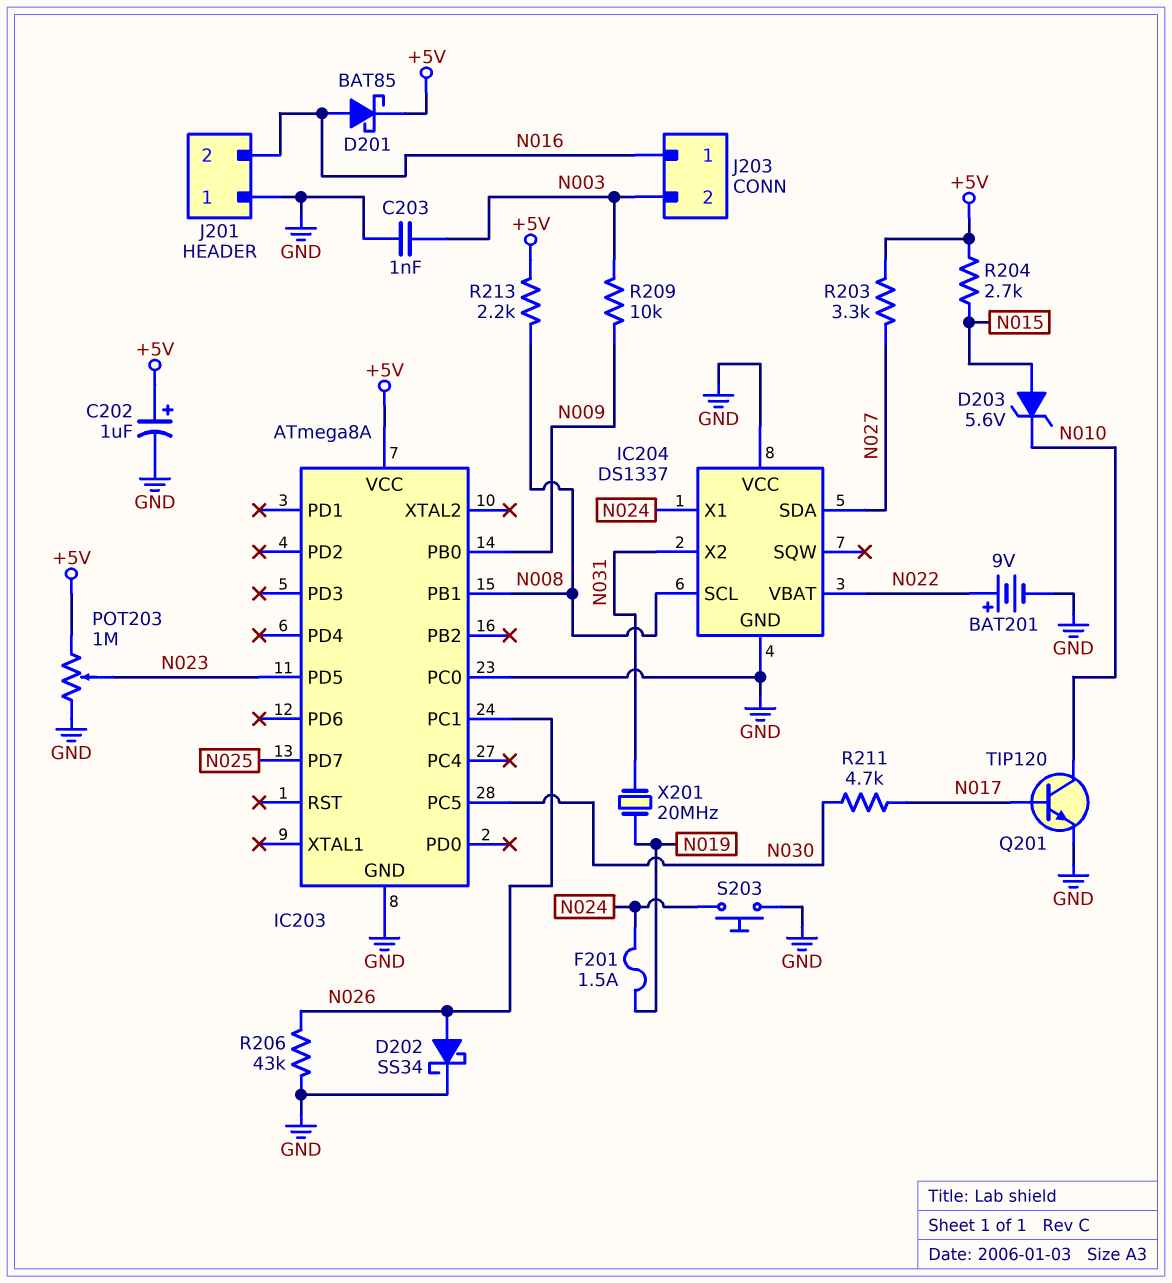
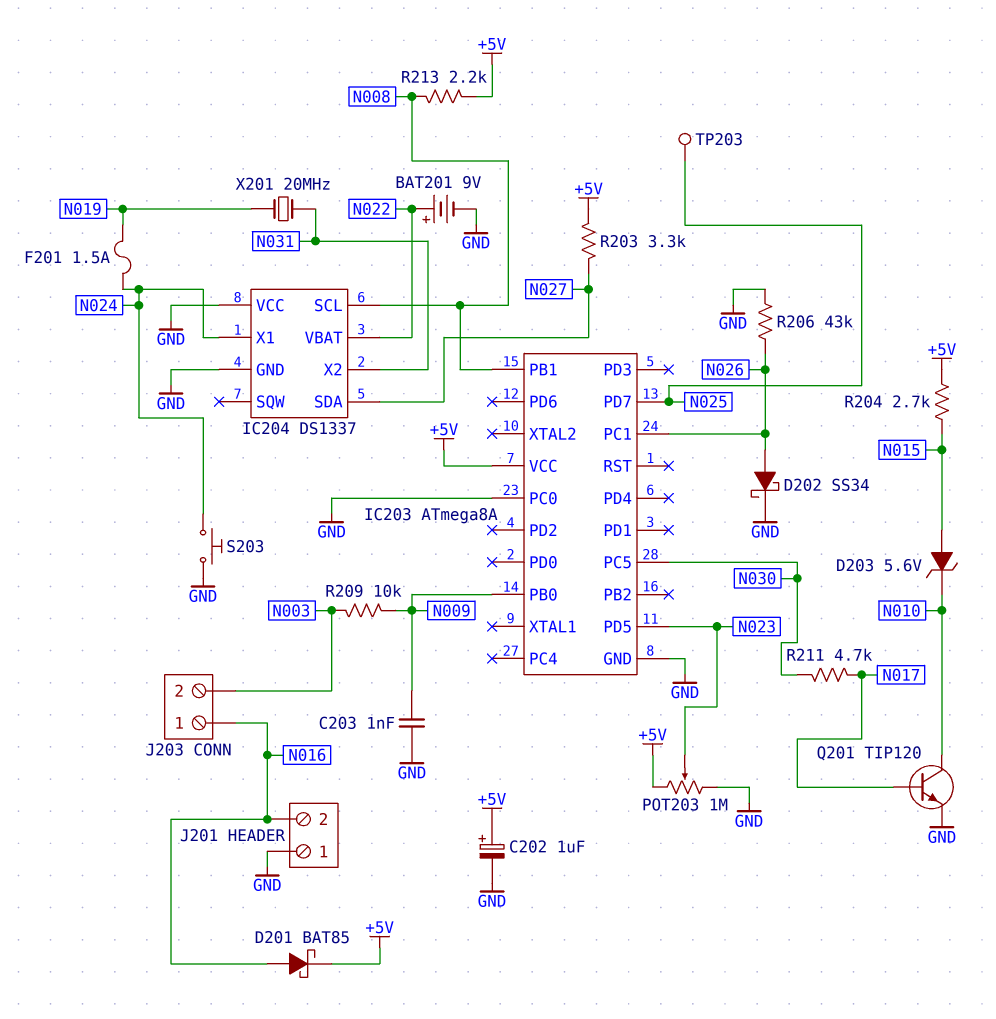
C203: 1nF (GND, N003) -> 1nF (GND, N009)
TP203: none -> test point (N025)

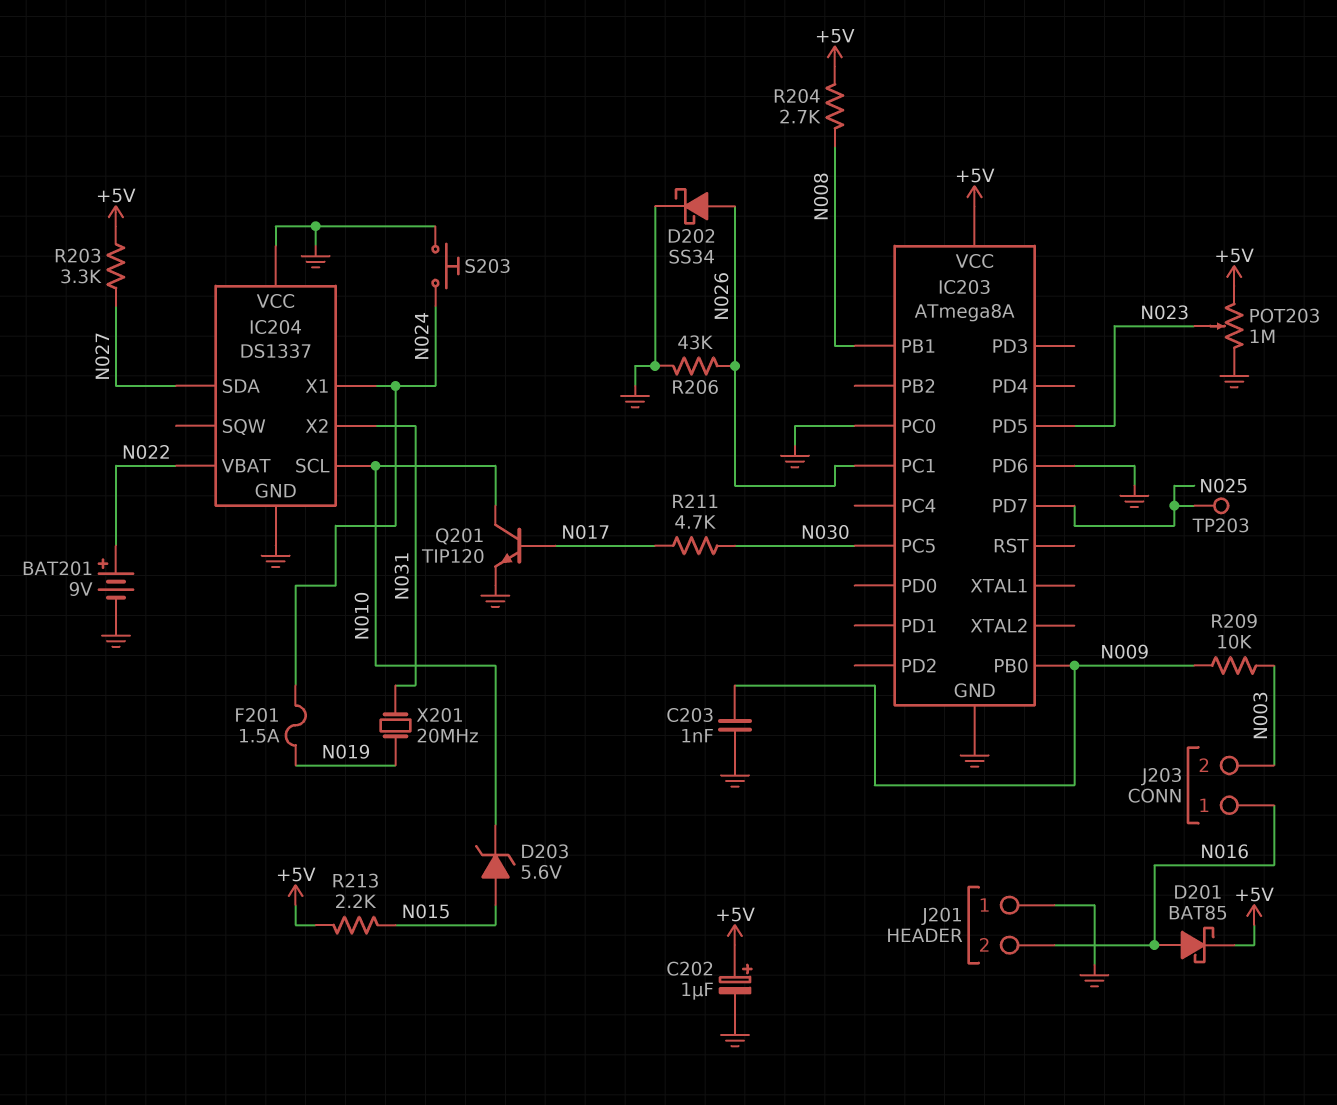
IC203 pin PD6: none -> GND
IC204 pin SCL: N008 -> N010
R204: 2.7k (+5V, N015) -> 2.7k (+5V, N008)
R213: 2.2k (+5V, N008) -> 2.2k (+5V, N015)

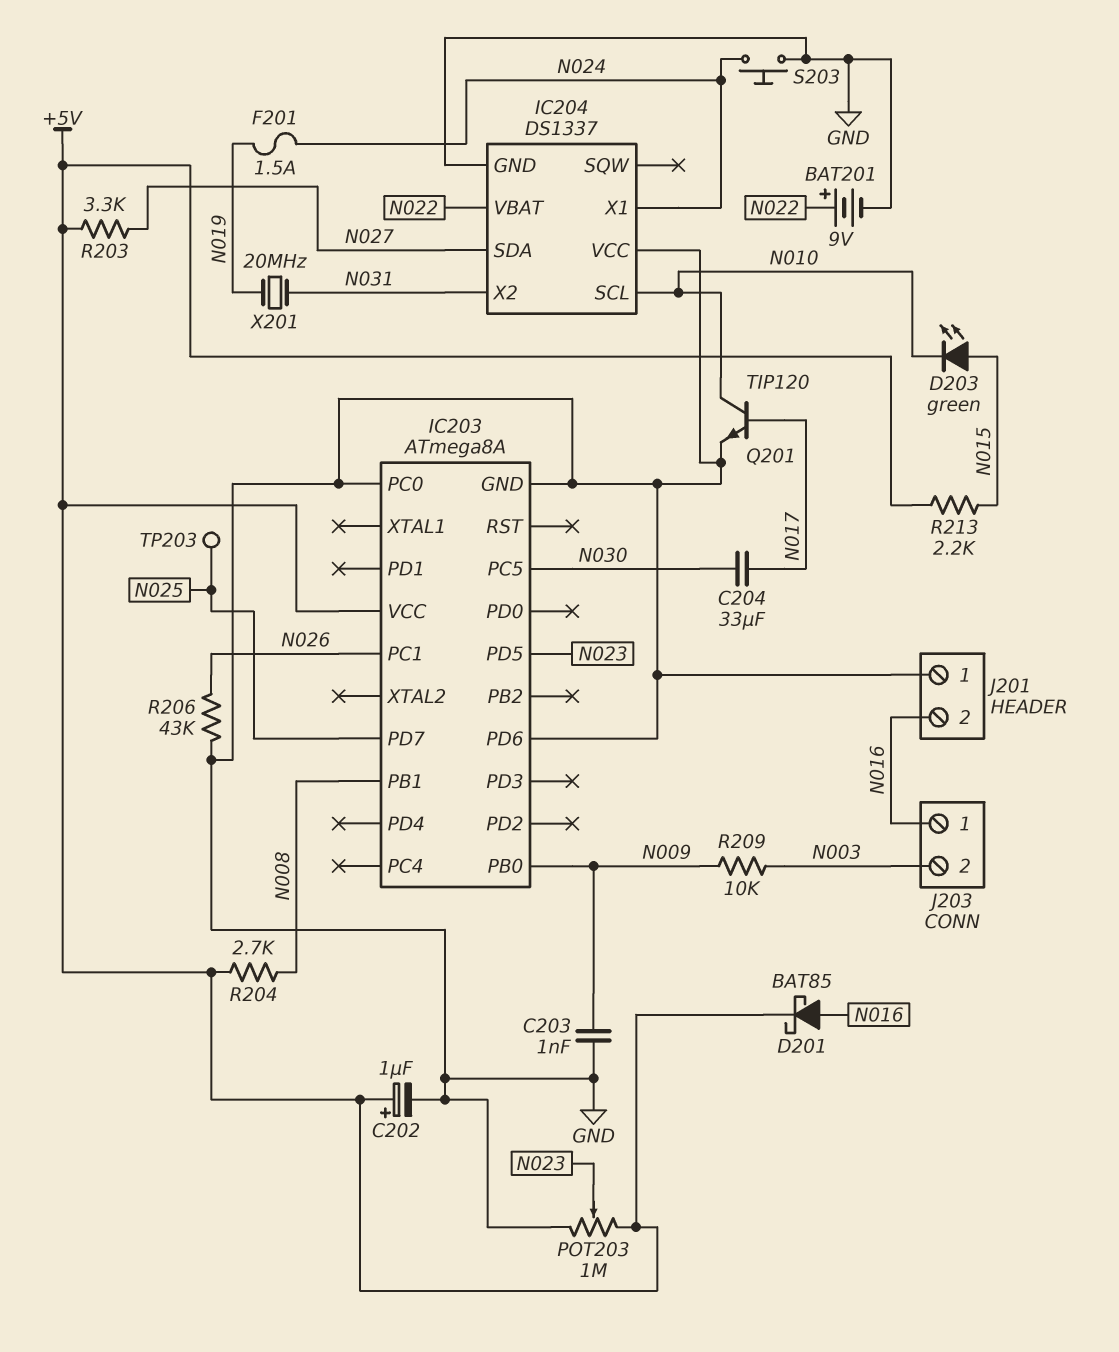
C204: none -> 33uF (N017, N030)
D202: schottky SS34 (A N026, K GND) -> none
D203: zener 5.6V (A N015, K N010) -> LED green (A N015, K N010)
R211: 4.7k (N017, N030) -> none

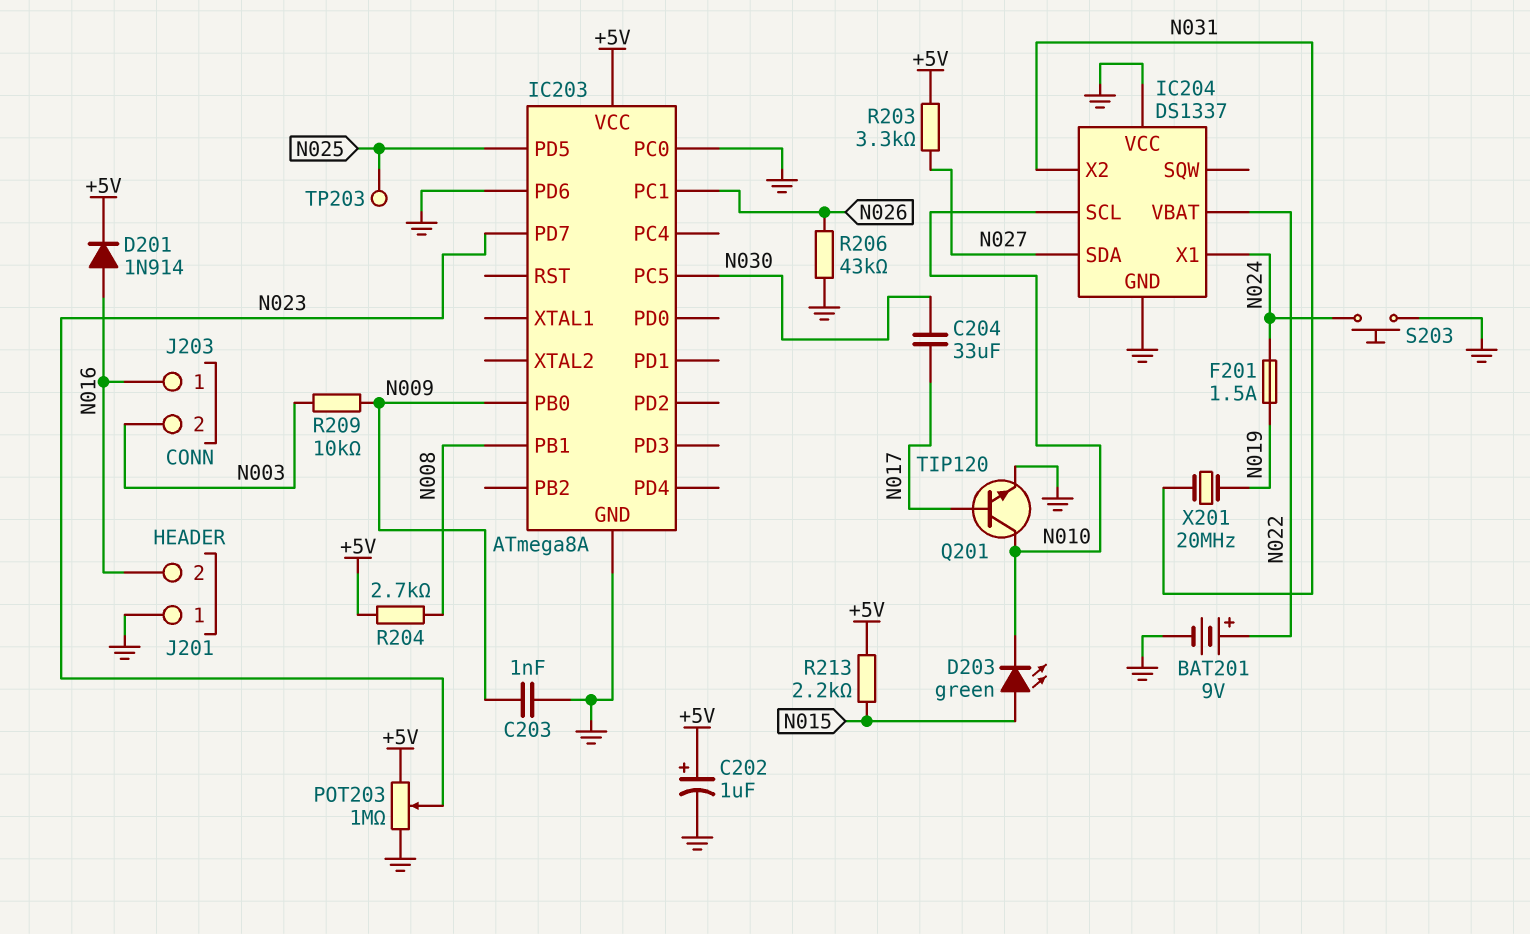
D201: schottky BAT85 (A N016, K +5V) -> diode 1N914 (A N016, K +5V)
IC203 pin PD5: N023 -> N025
IC203 pin PD7: N025 -> N023

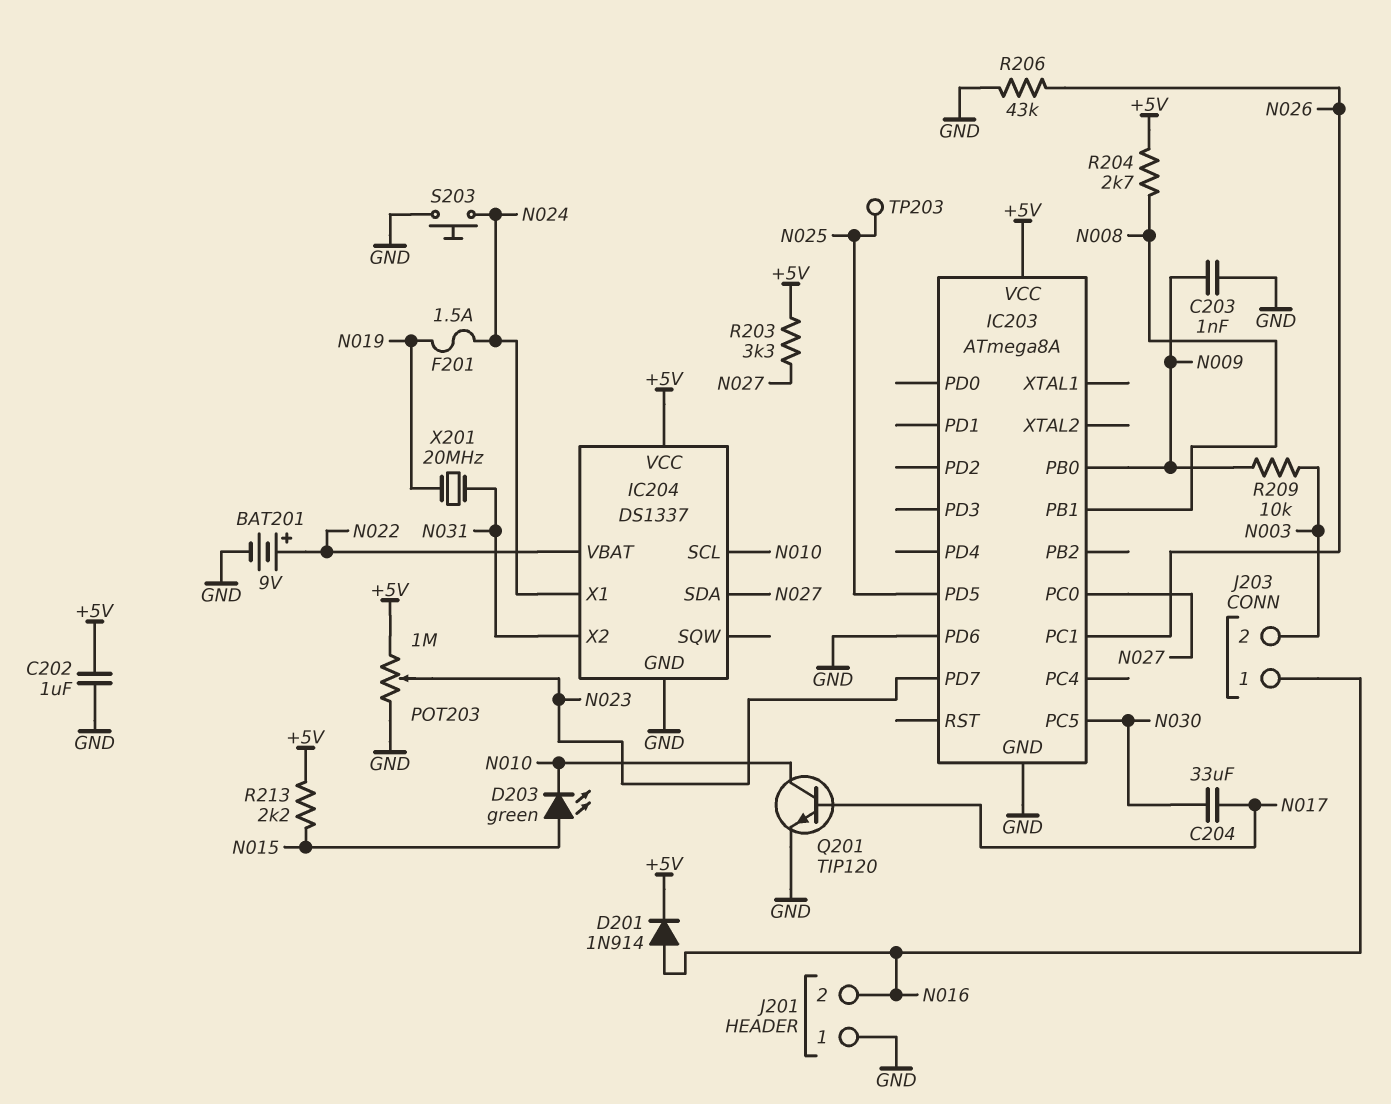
C202: 1uF (plus +5V, minus GND) -> 1uF (+5V, GND)
IC203 pin PC0: GND -> N027
IC204 pin VCC: GND -> +5V

